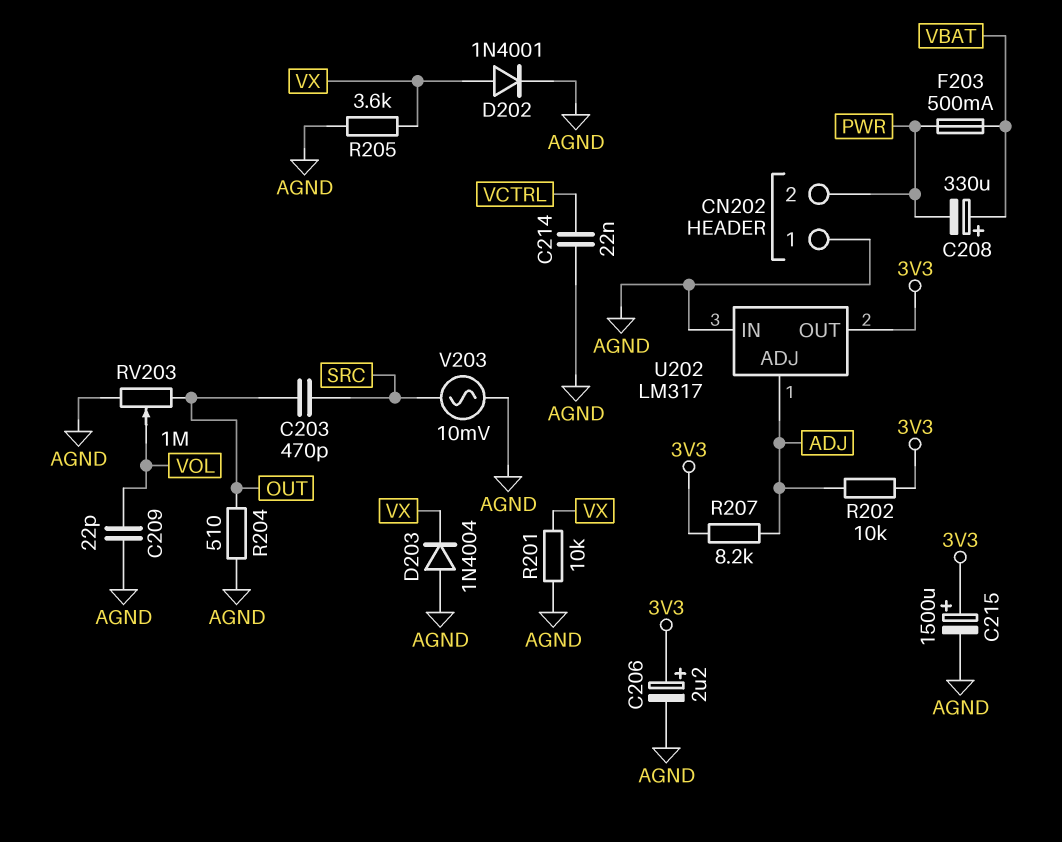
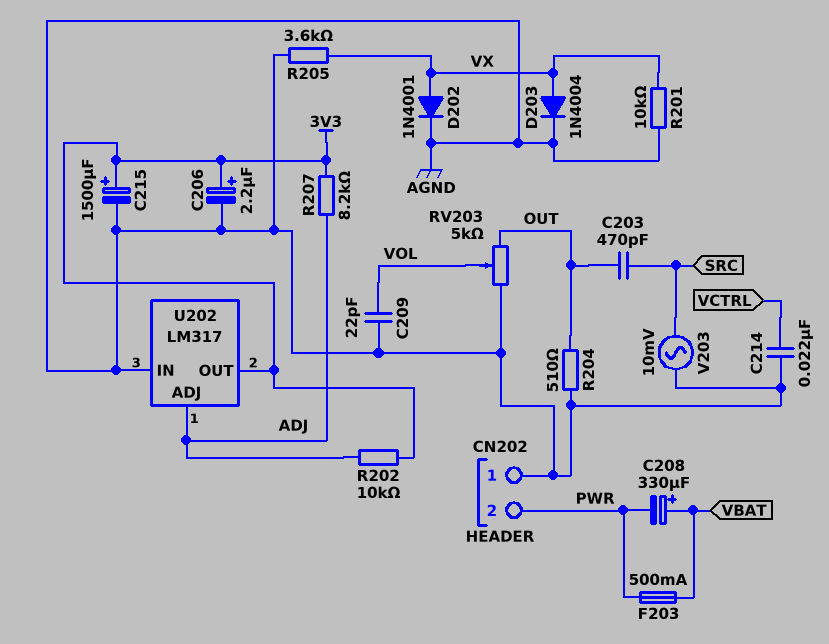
D203: diode 1N4004 (A AGND, K VX) -> diode 1N4004 (A VX, K AGND)
RV203: 1M (AGND, OUT, wiper VOL) -> 5k (AGND, OUT, wiper VOL)

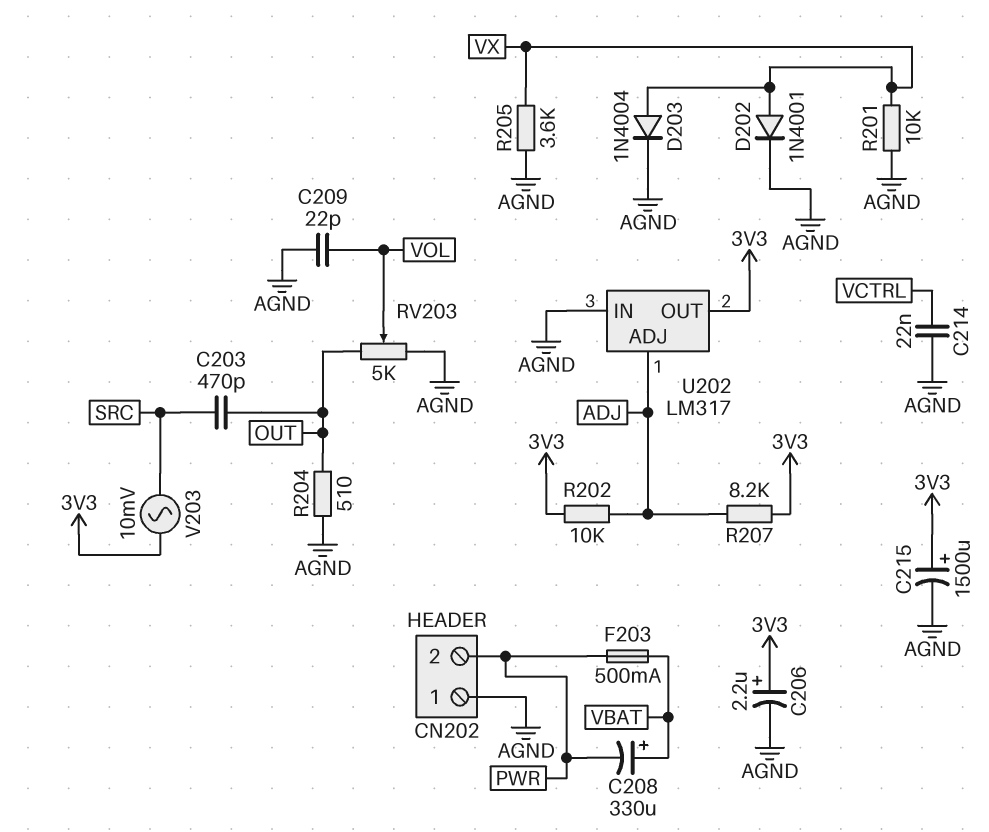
V203: AC 10mV (AGND, SRC) -> AC 10mV (3V3, SRC)

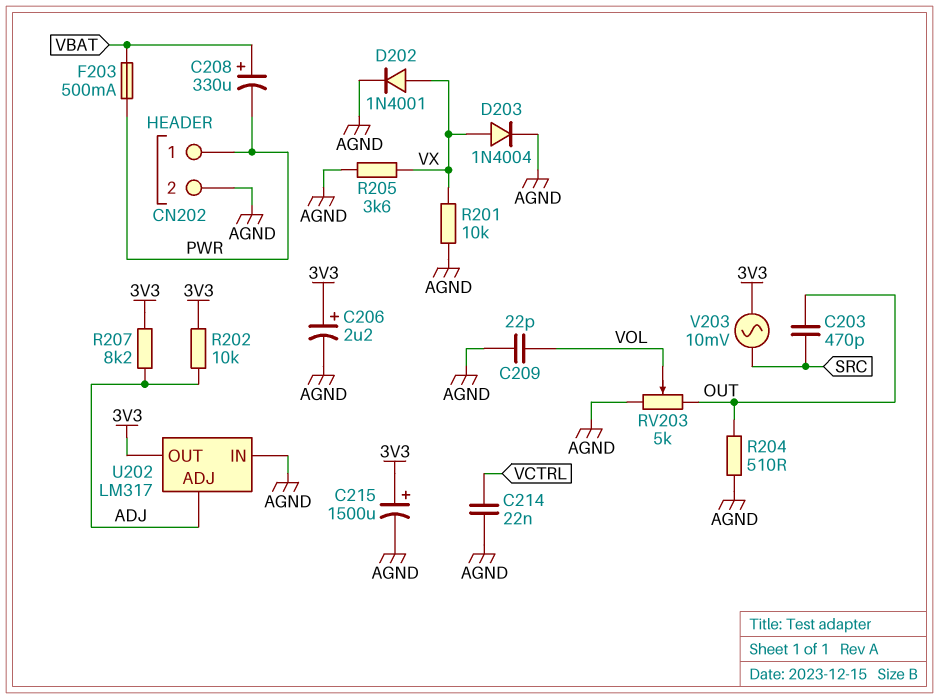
CN202 pin 1: AGND -> PWR
CN202 pin 2: PWR -> AGND

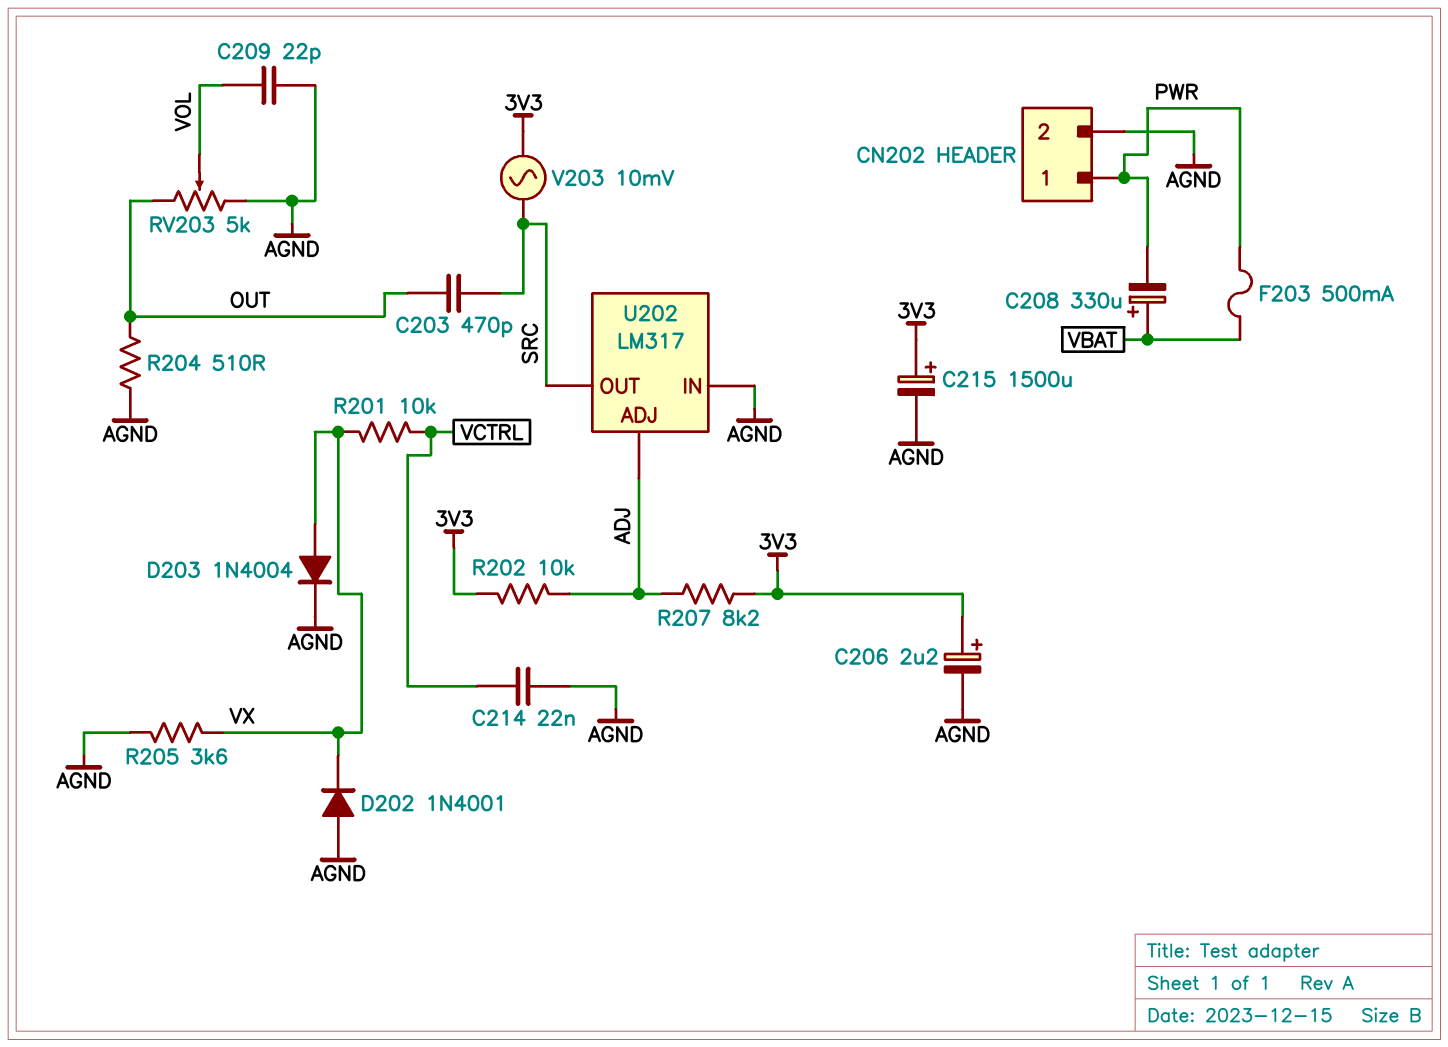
D202: diode 1N4001 (A VX, K AGND) -> diode 1N4001 (A AGND, K VX)
R201: 10k (AGND, VX) -> 10k (VCTRL, VX)
U202 pin OUT: 3V3 -> SRC

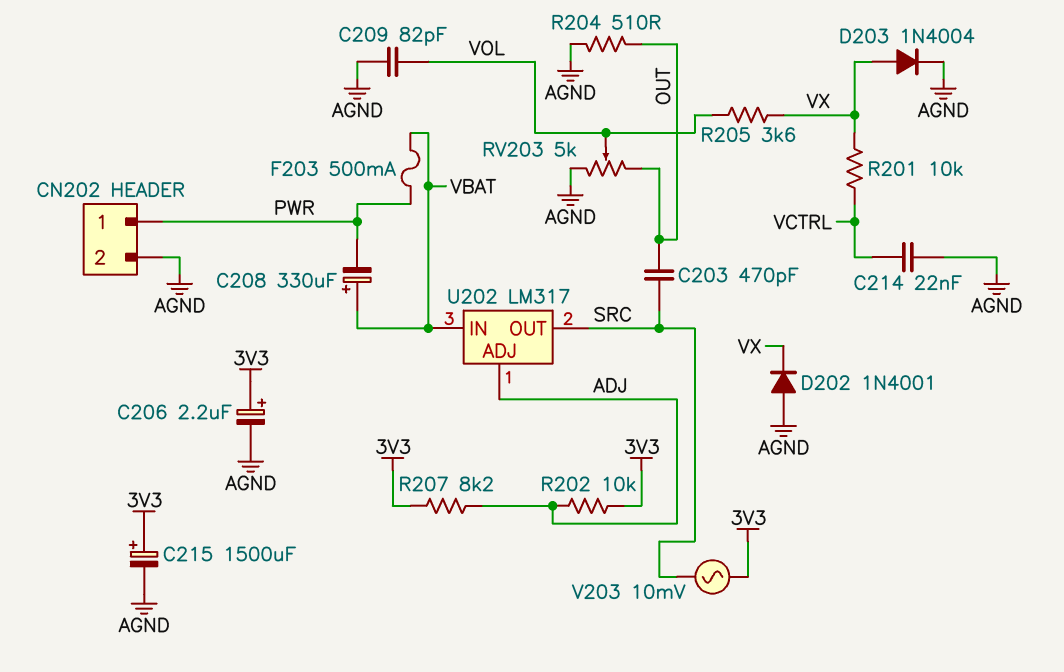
C209: 22pF (AGND, VOL) -> 82pF (AGND, VOL)
R205: 3.6k (AGND, VX) -> 3.6k (VOL, VX)
U202 pin IN: AGND -> VBAT

